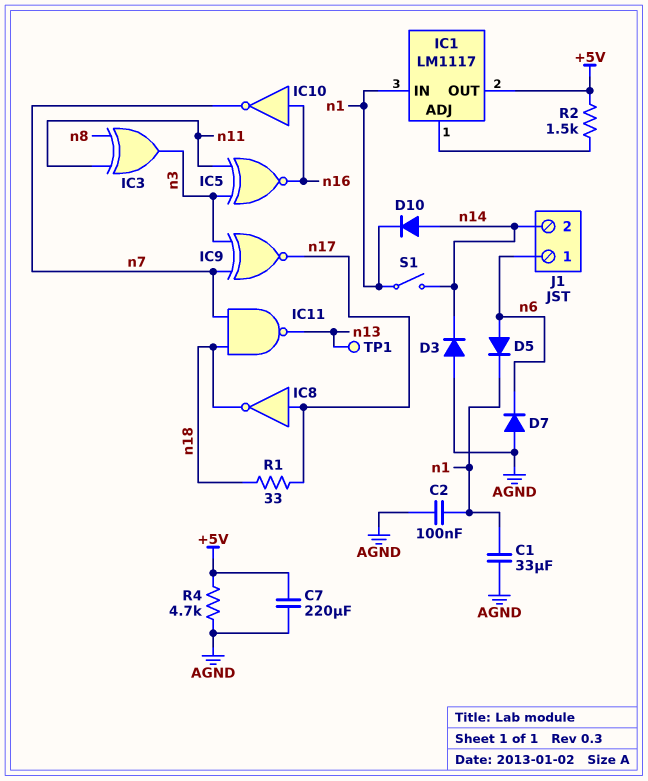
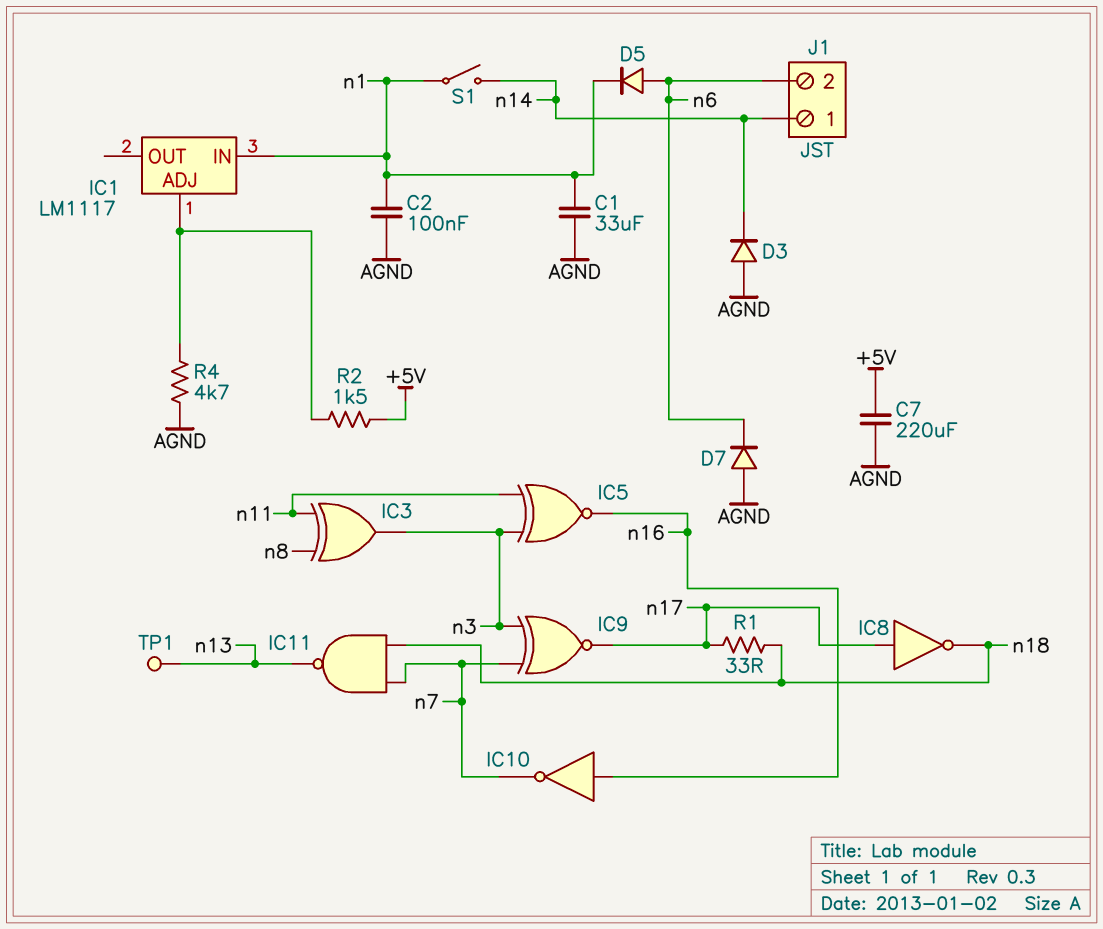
D10: diode (A n14, K n1) -> none
IC1 pin OUT: +5V -> none
J1 pin 1: n6 -> n14
J1 pin 2: n14 -> n6
R4: 4.7k (+5V, AGND) -> 4.7k (AGND, IC1/ADJ)

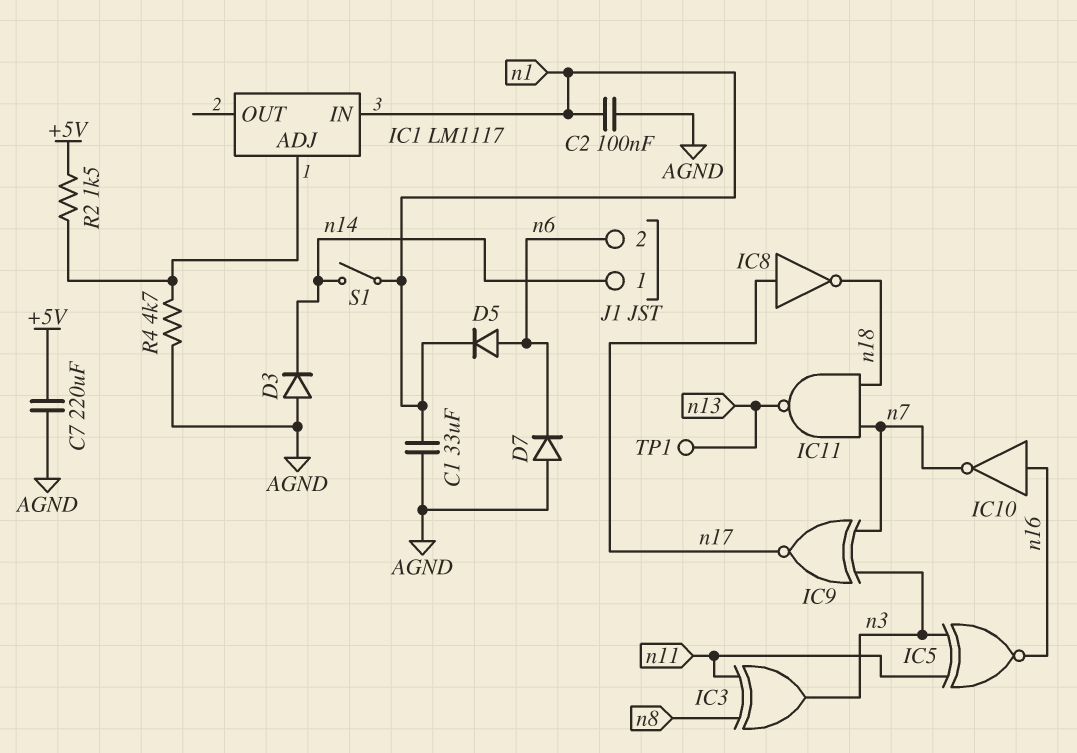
R1: 33 (n17, n18) -> none

